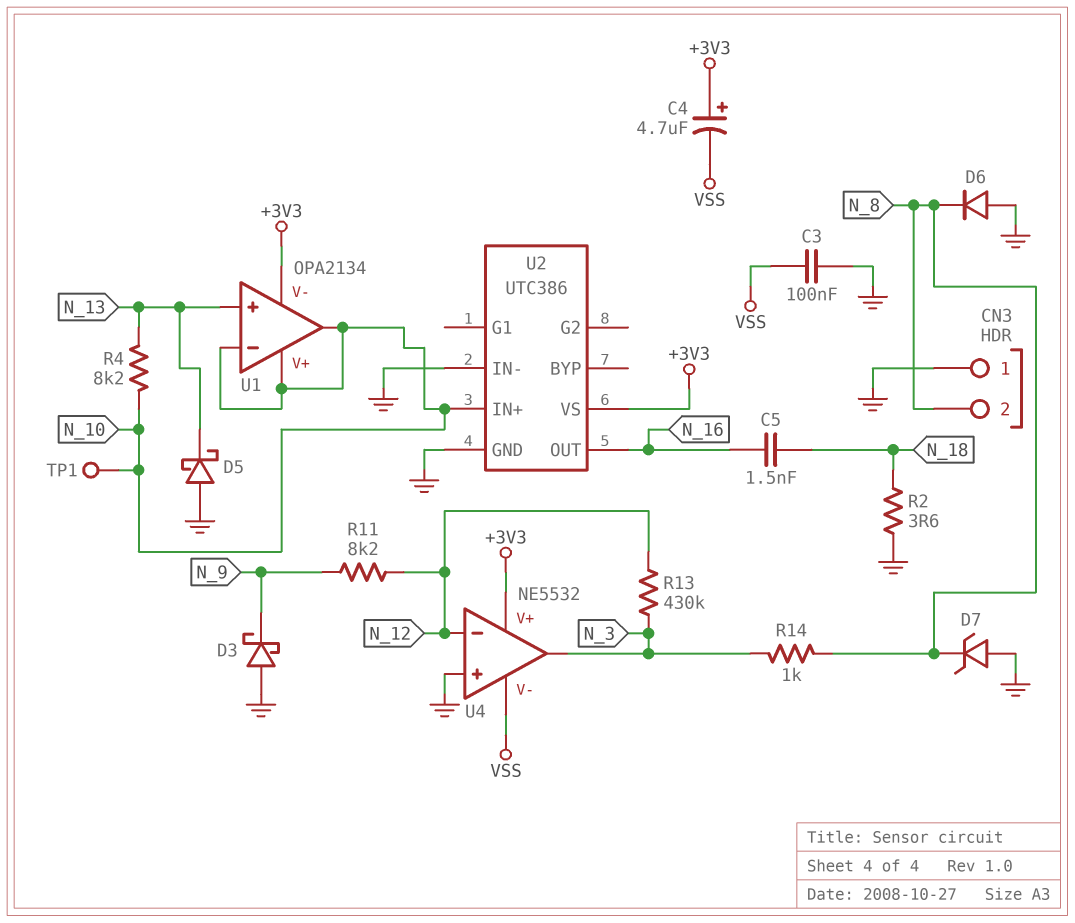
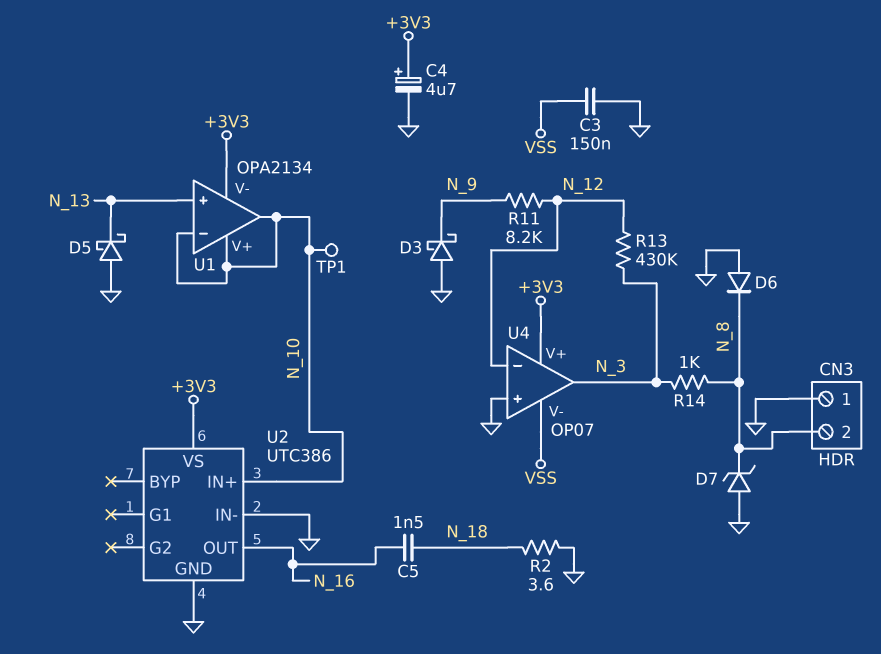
C3: 100nF (GND, VSS) -> 150nF (GND, VSS)
C4: 4.7uF (plus +3V3, minus VSS) -> 4.7uF (plus +3V3, minus GND)
R4: 8.2k (N_10, N_13) -> none
U4: NE5532 -> OP07

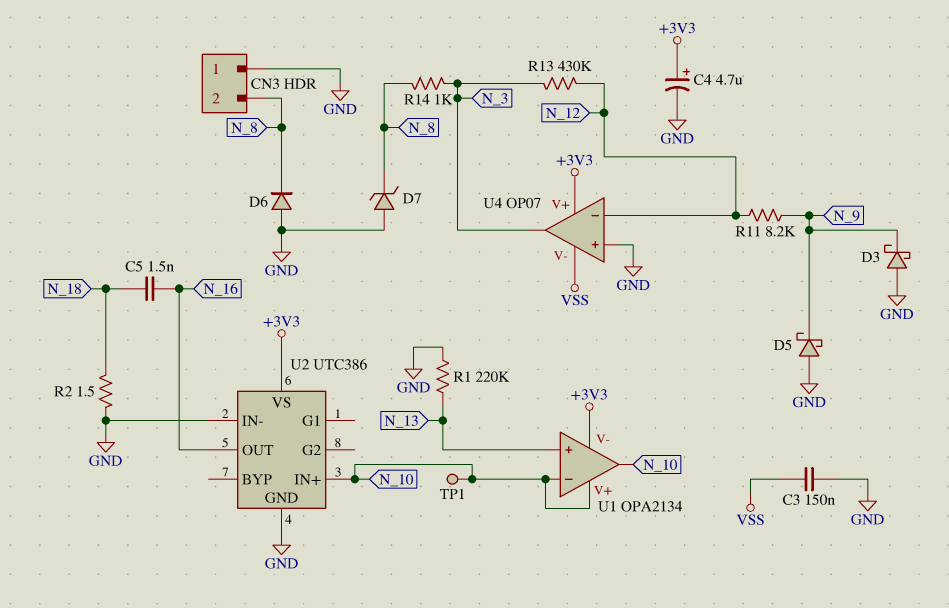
D5: schottky (A GND, K N_13) -> schottky (A GND, K N_9)
R1: none -> 220k (GND, N_13)
R2: 3.6 (GND, N_18) -> 1.5 (GND, N_18)

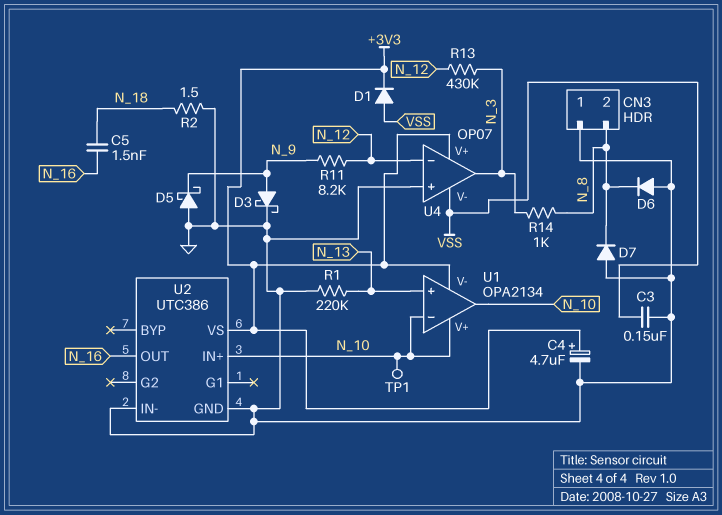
D1: none -> diode (A VSS, K +3V3)
D3: schottky (A GND, K N_9) -> schottky (A N_9, K GND)
D7: zener (A GND, K N_8) -> diode (A GND, K N_8)

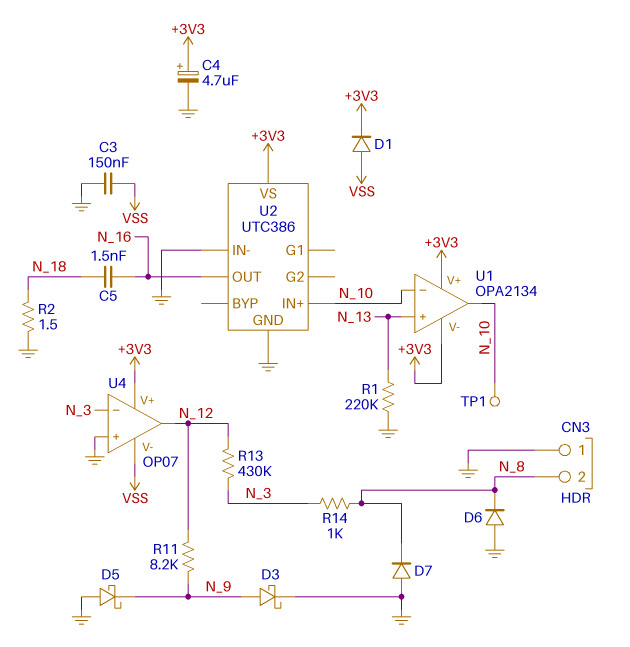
U1 pin V+: N_10 -> +3V3
U4 pin in-: N_12 -> N_3
U4 pin out: N_3 -> N_12

